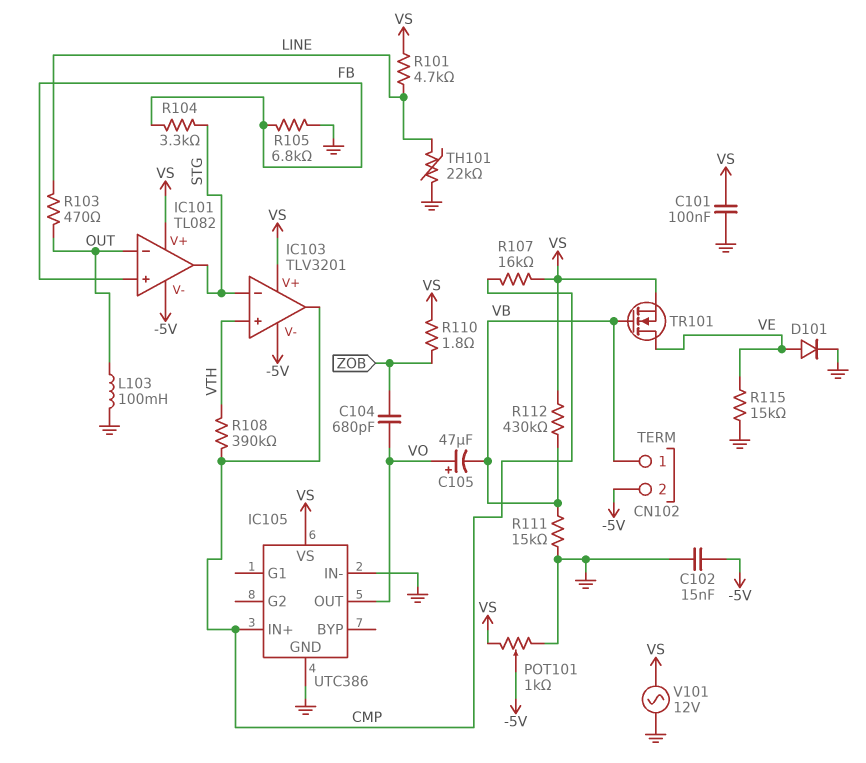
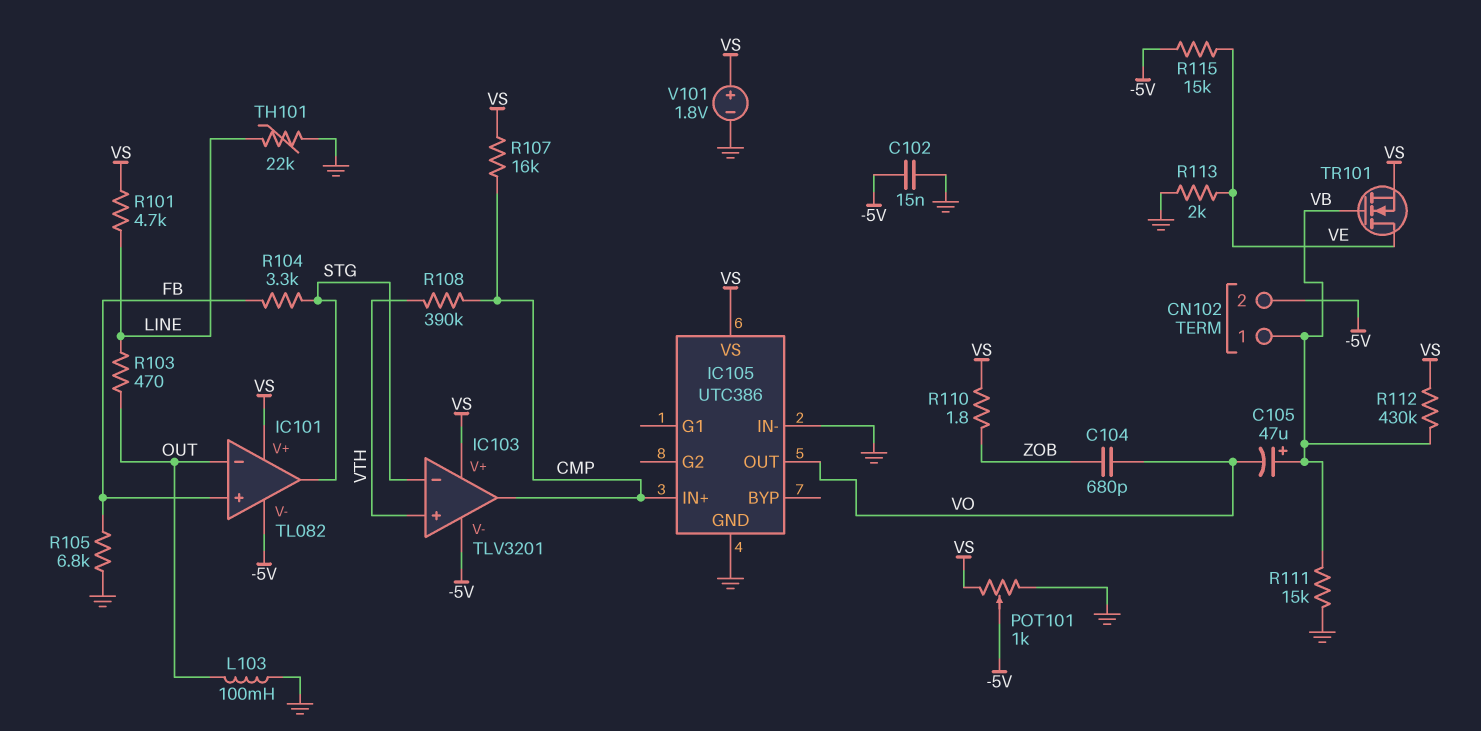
C101: 100nF (GND, VS) -> none
C105: 47uF (plus VO, minus VB) -> 47uF (plus VB, minus VO)
D101: diode (A VE, K GND) -> none
R113: none -> 2k (GND, VE)
R115: 15k (GND, VE) -> 15k (-5V, VE)
V101: AC 12V (GND, VS) -> 1.8V (plus VS, minus GND)

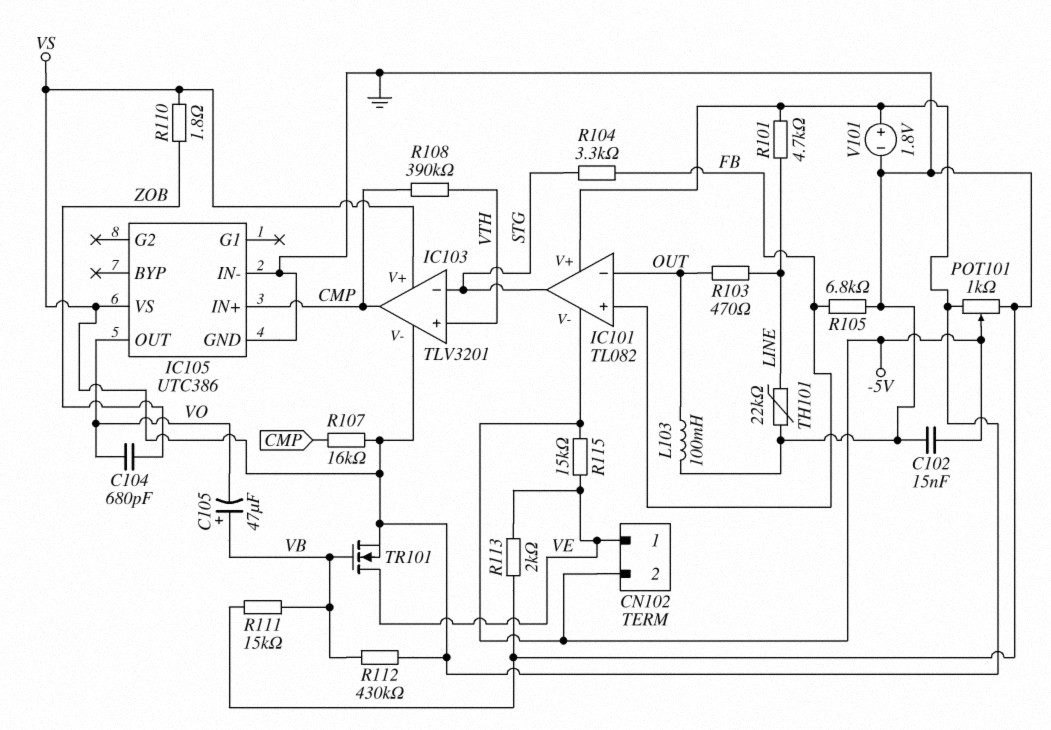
CN102 pin 1: VB -> VE
IC103 pin V-: -5V -> VS

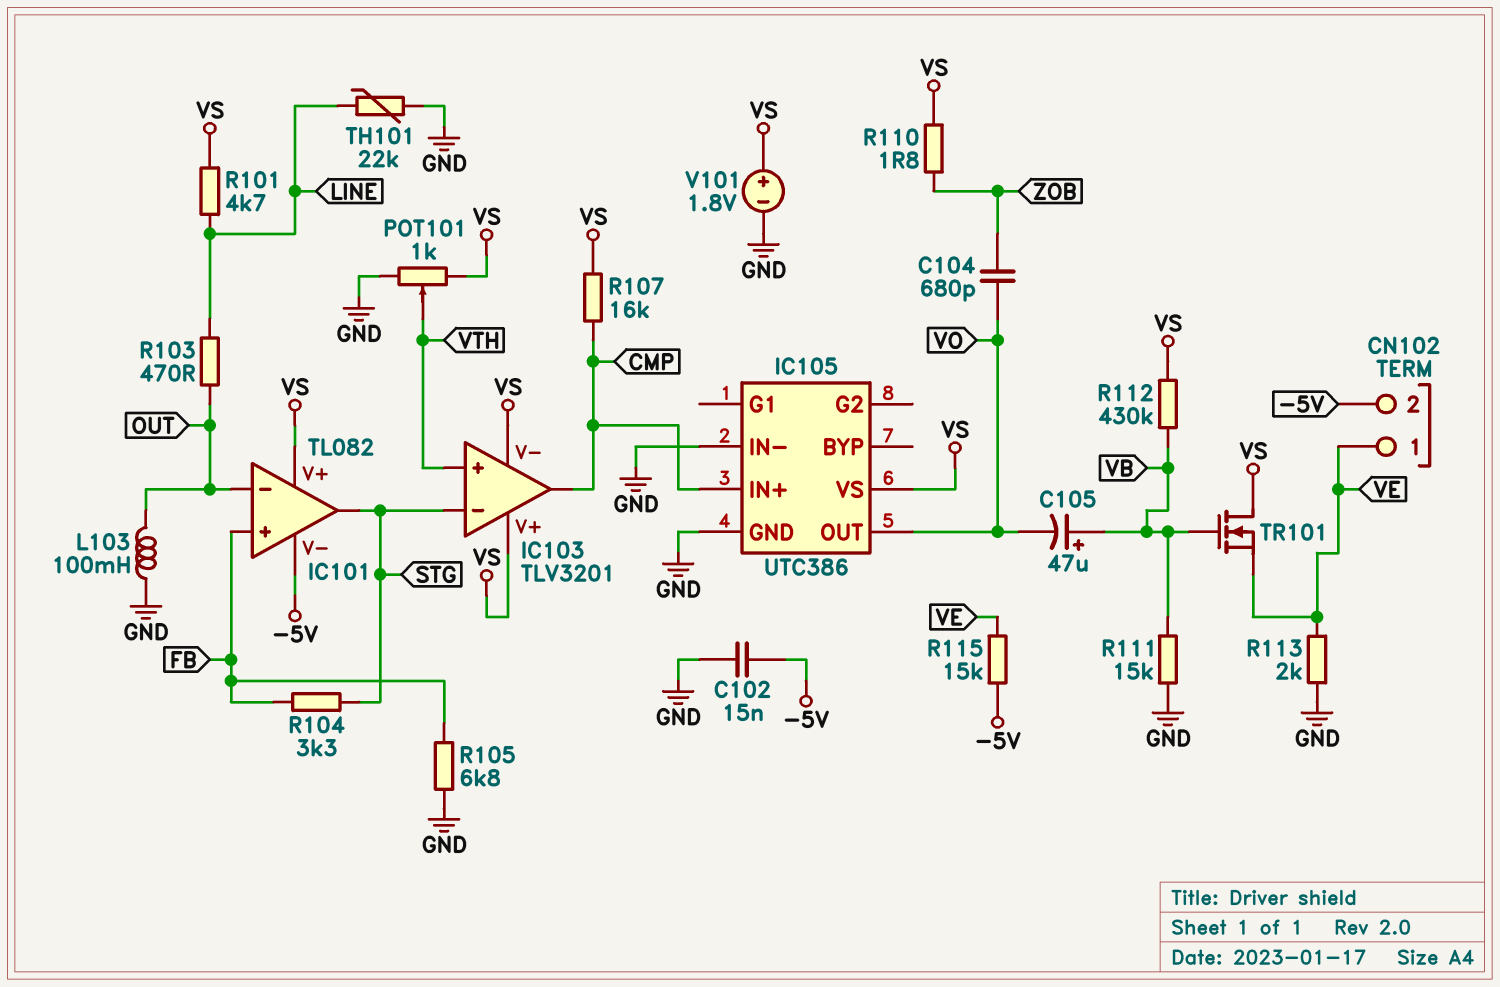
POT101: 1k (GND, VS, wiper -5V) -> 1k (GND, VS, wiper VTH)
R108: 390k (CMP, VTH) -> none
TR101: NMOS (G VB, D VE, S VS) -> NMOS (G VB, D VS, S VE)

